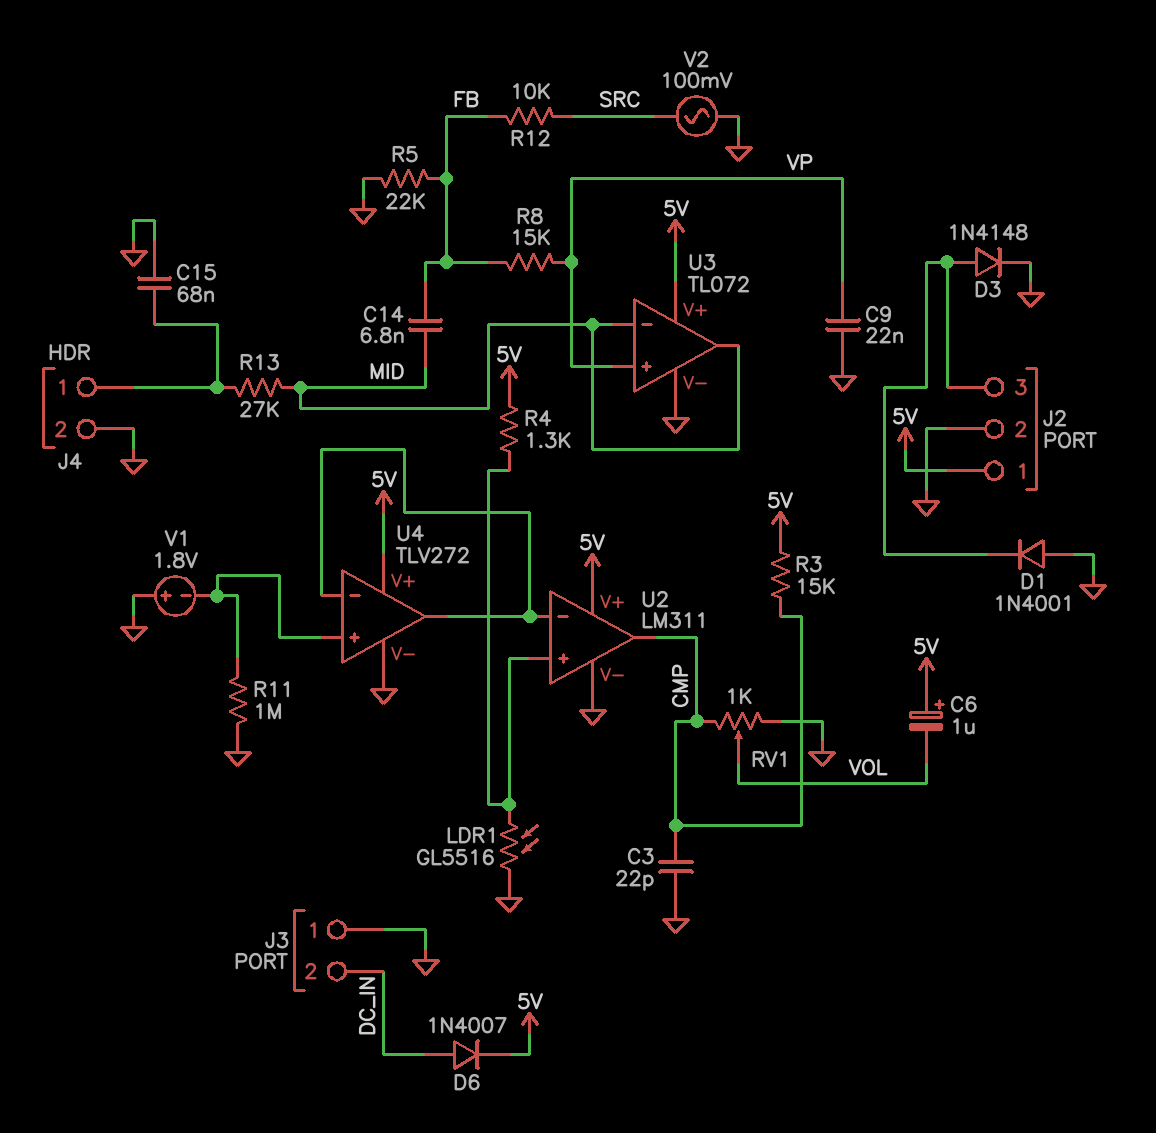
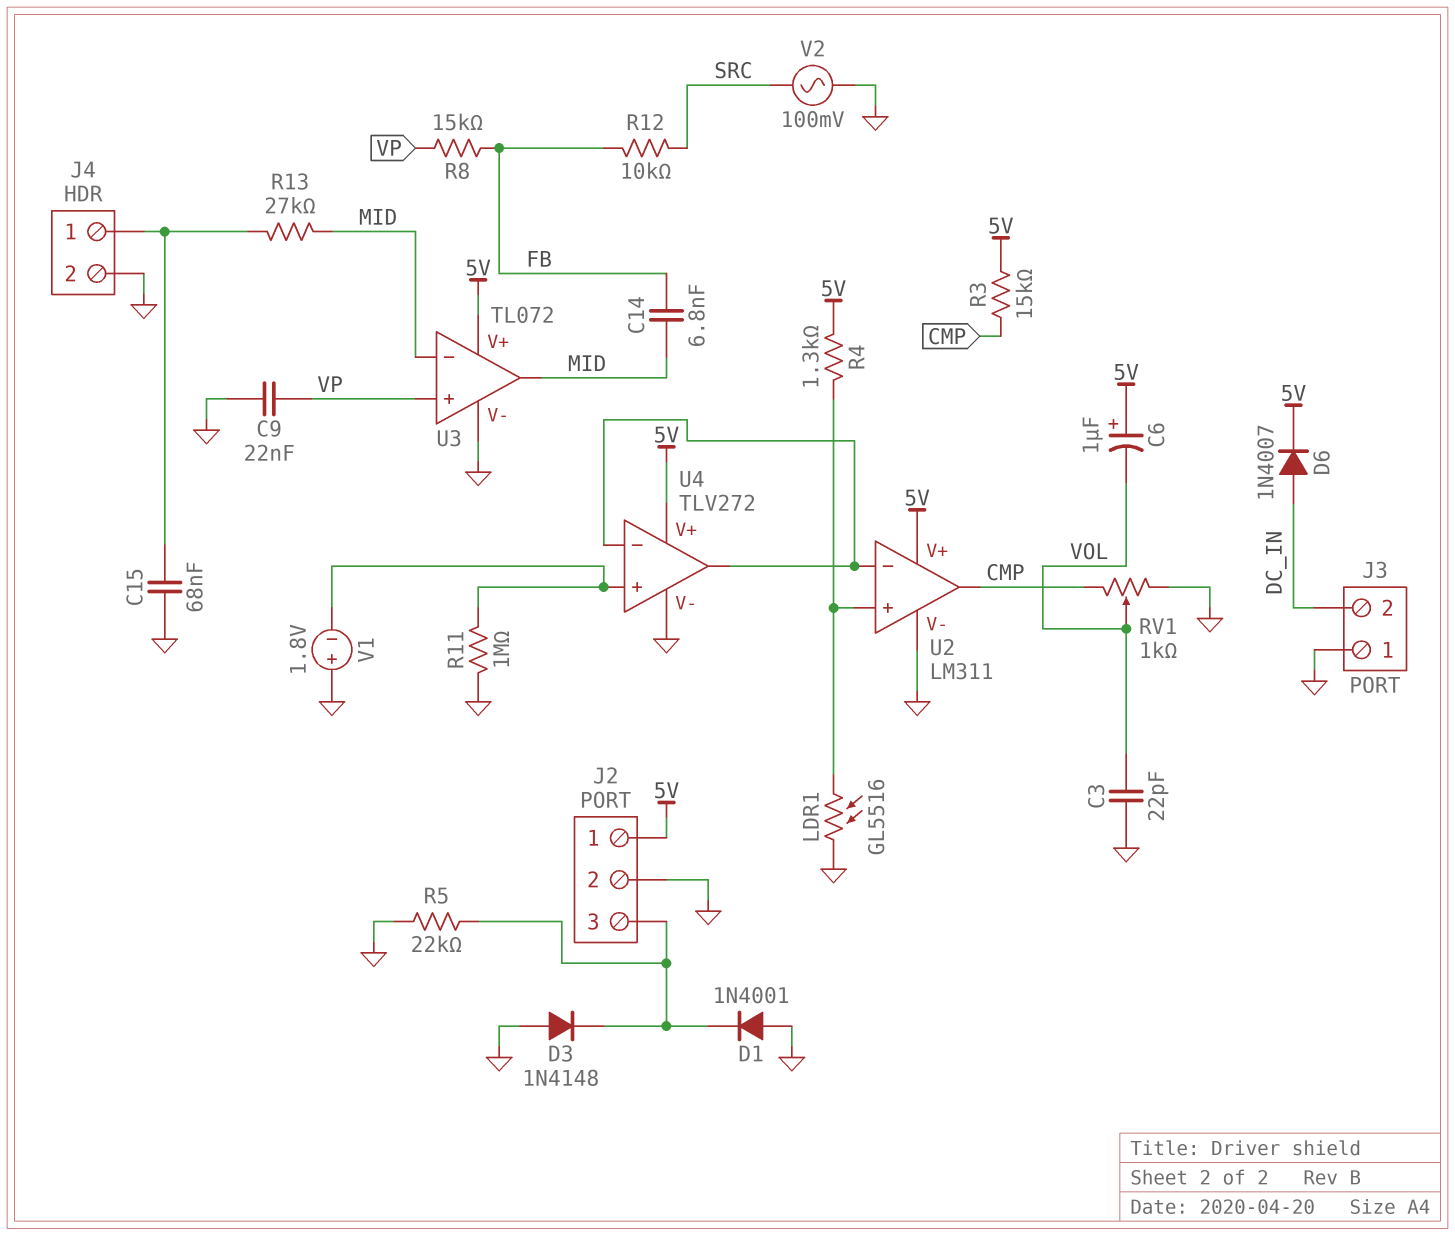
C3: 22pF (CMP, GND) -> 22pF (GND, VOL)
D3: diode 1N4148 (A J2/3, K GND) -> diode 1N4148 (A GND, K J2/3)
R5: 22k (FB, GND) -> 22k (GND, J2/3)

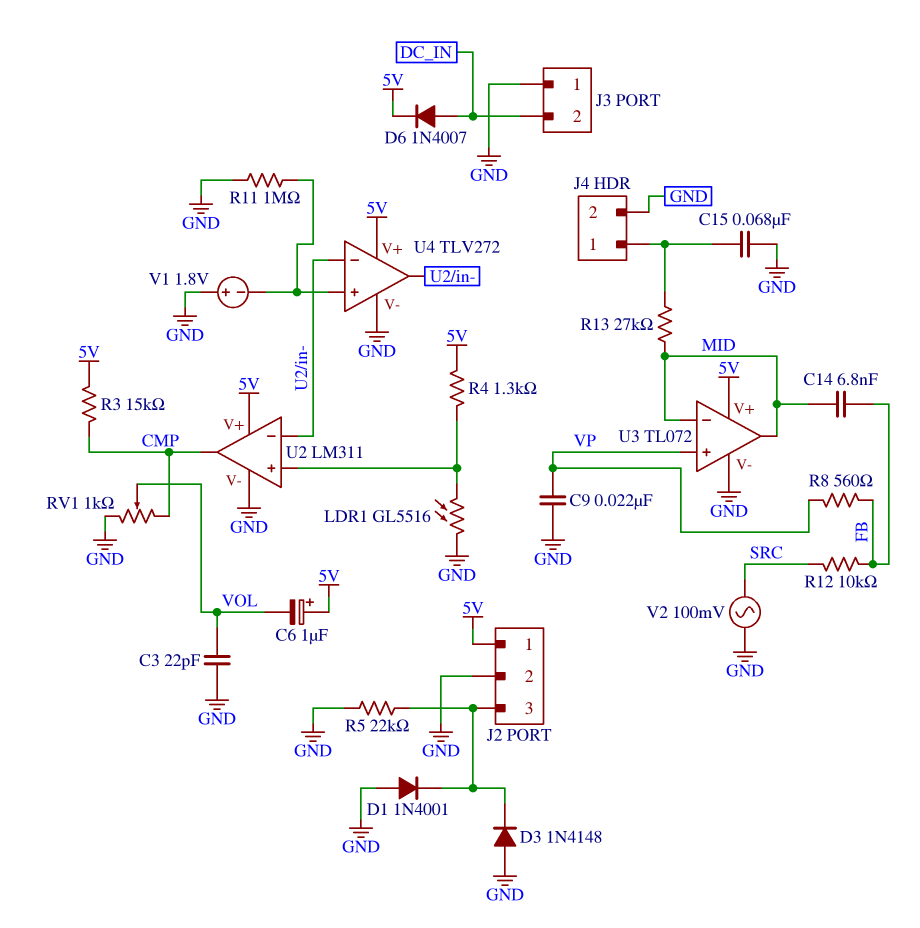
R8: 15k (FB, VP) -> 560 (FB, VP)

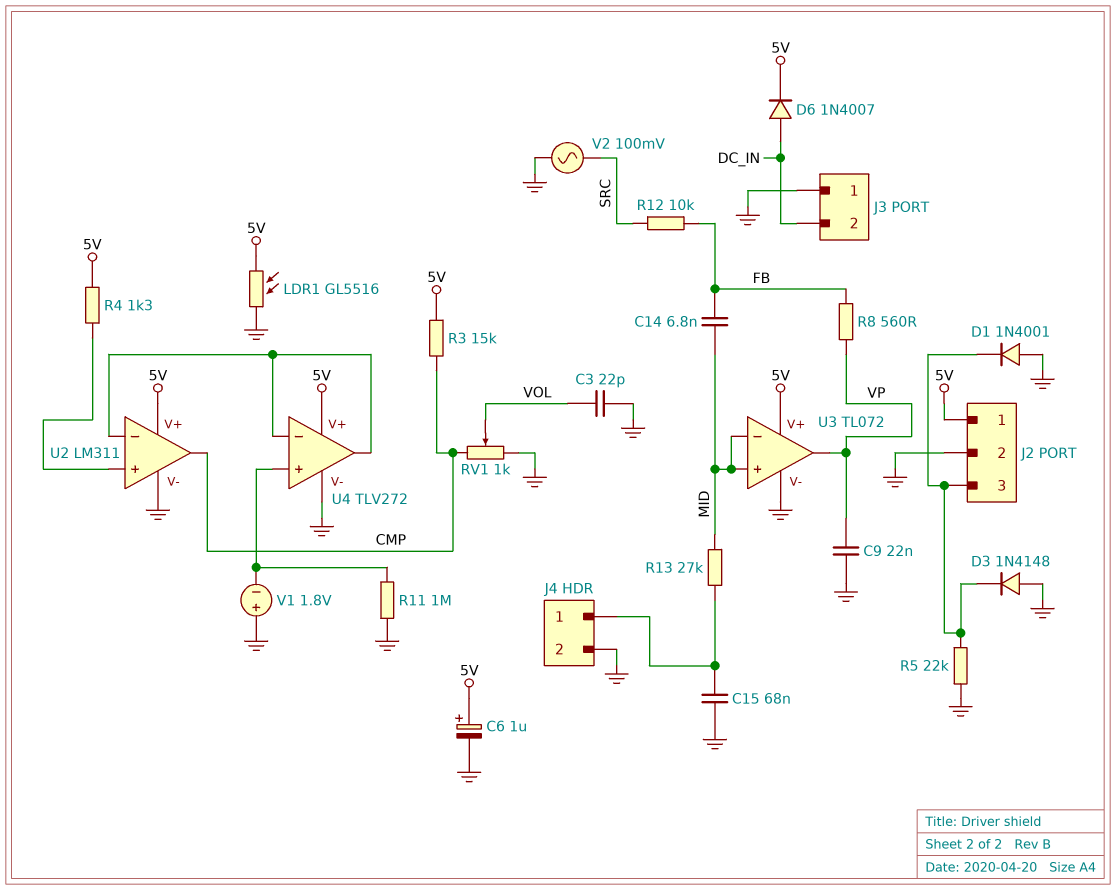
C6: 1uF (plus 5V, minus VOL) -> 1uF (plus 5V, minus GND)
LDR1: GL5516 (GND, U2/in+) -> GL5516 (5V, GND)
U3 pin in+: VP -> MID
U3 pin out: MID -> VP

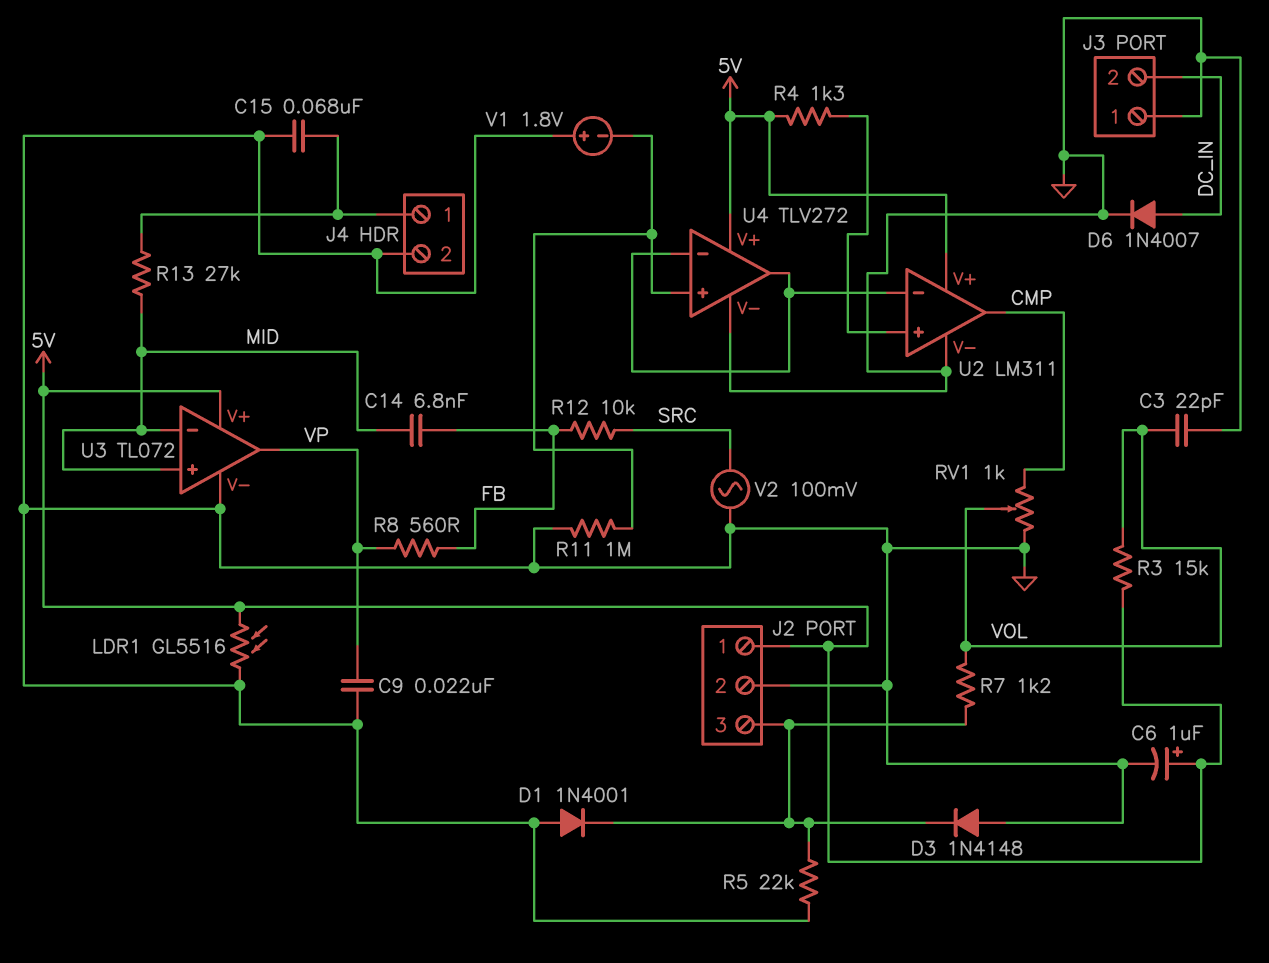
D6: diode 1N4007 (A DC_IN, K 5V) -> diode 1N4007 (A DC_IN, K GND)
R3: 15k (5V, CMP) -> 15k (5V, VOL)
R7: none -> 1.2k (J2/3, VOL)

